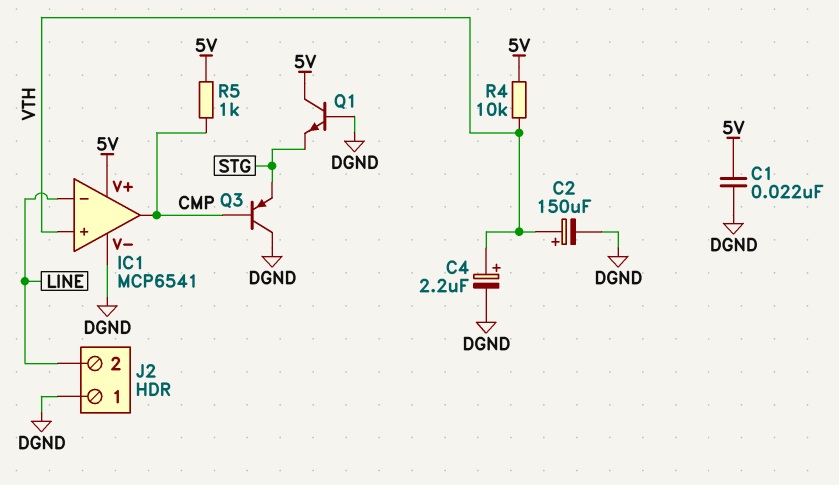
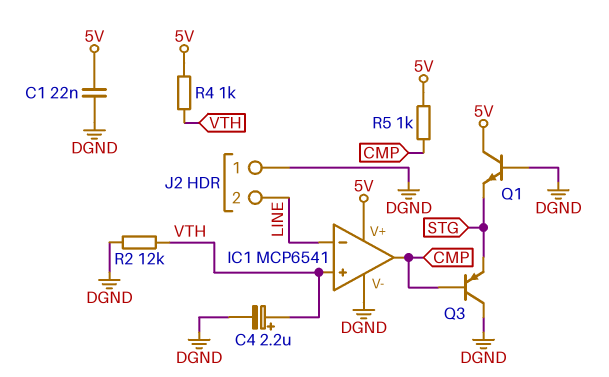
C2: 150uF (plus VTH, minus DGND) -> none
R2: none -> 12k (DGND, VTH)
R4: 10k (5V, VTH) -> 1k (5V, VTH)

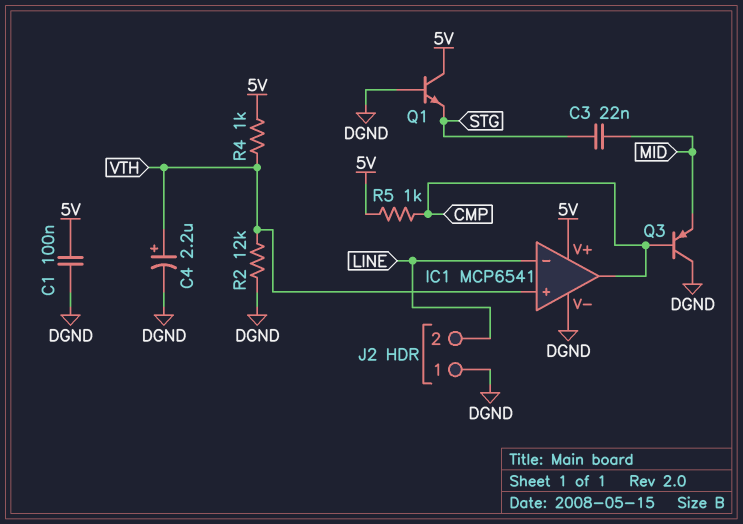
C1: 22nF (5V, DGND) -> 100nF (5V, DGND)
C3: none -> 22nF (MID, STG)
Q3: PNP (B CMP, C DGND, E STG) -> PNP (B CMP, C DGND, E MID)

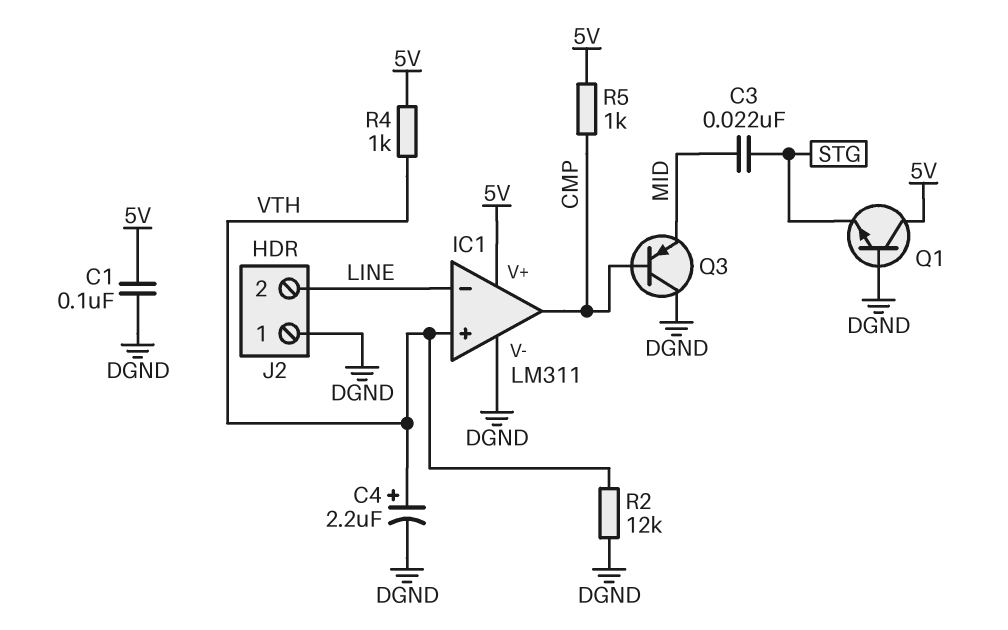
IC1: MCP6541 -> LM311

